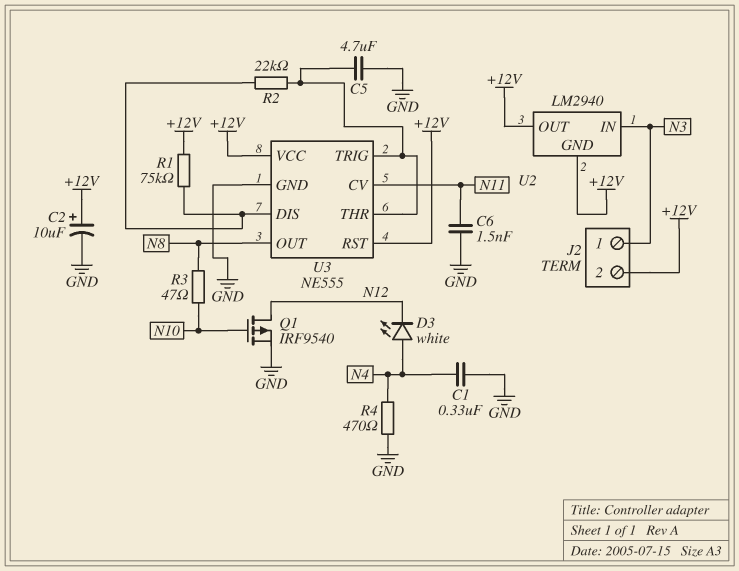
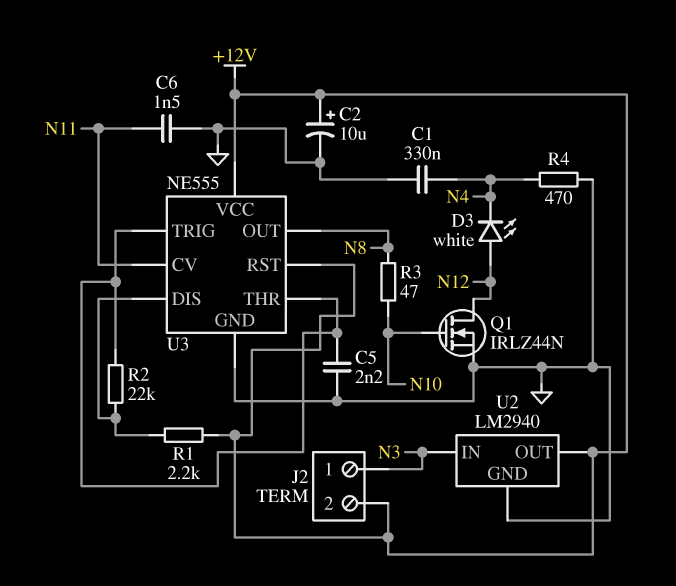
C5: 4.7uF (GND, U3/THR) -> 2.2nF (GND, U3/THR)
D3: LED white (A N4, K N12) -> LED white (A N12, K N4)
Q1: PMOS IRF9540 (G N10, D N12, S GND) -> NMOS IRLZ44N (G N10, D N12, S GND)
R1: 75k (+12V, U3/DIS) -> 2.2k (+12V, U3/DIS)
U2 pin GND: +12V -> GND

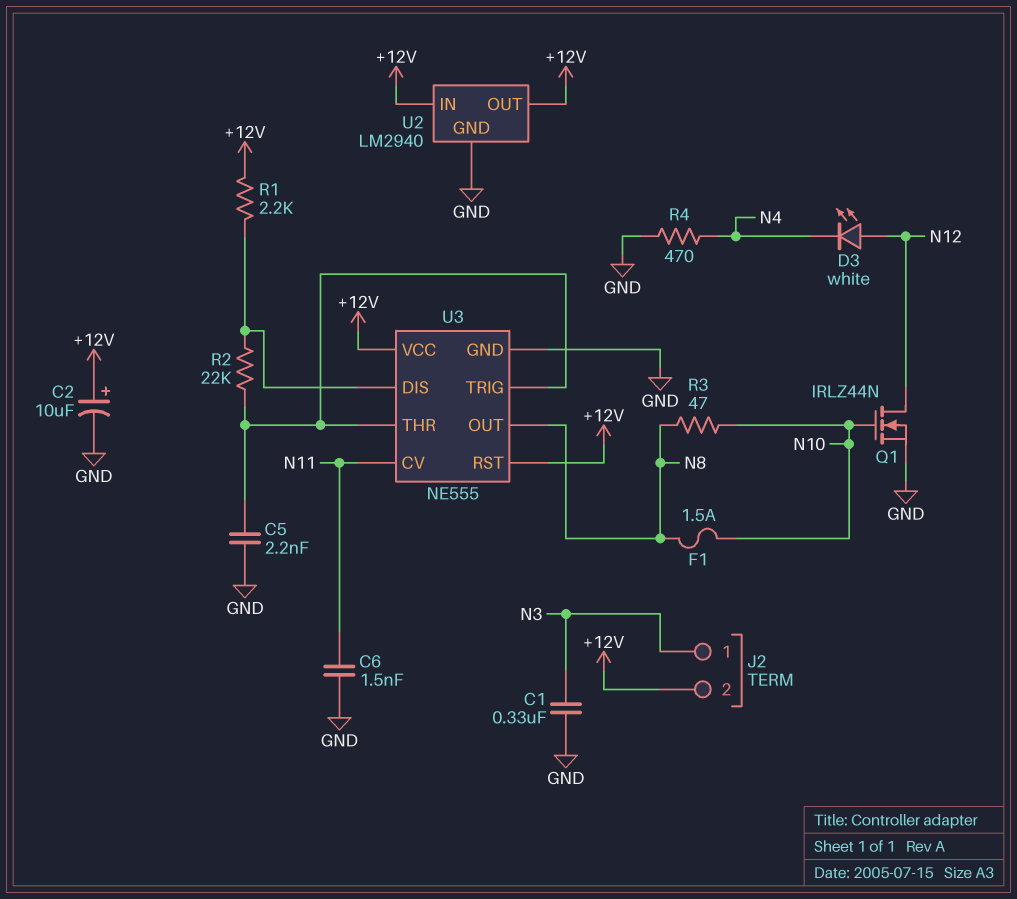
C1: 330nF (GND, N4) -> 330nF (GND, N3)
F1: none -> 1.5A (N8, N10)
U2 pin IN: N3 -> +12V

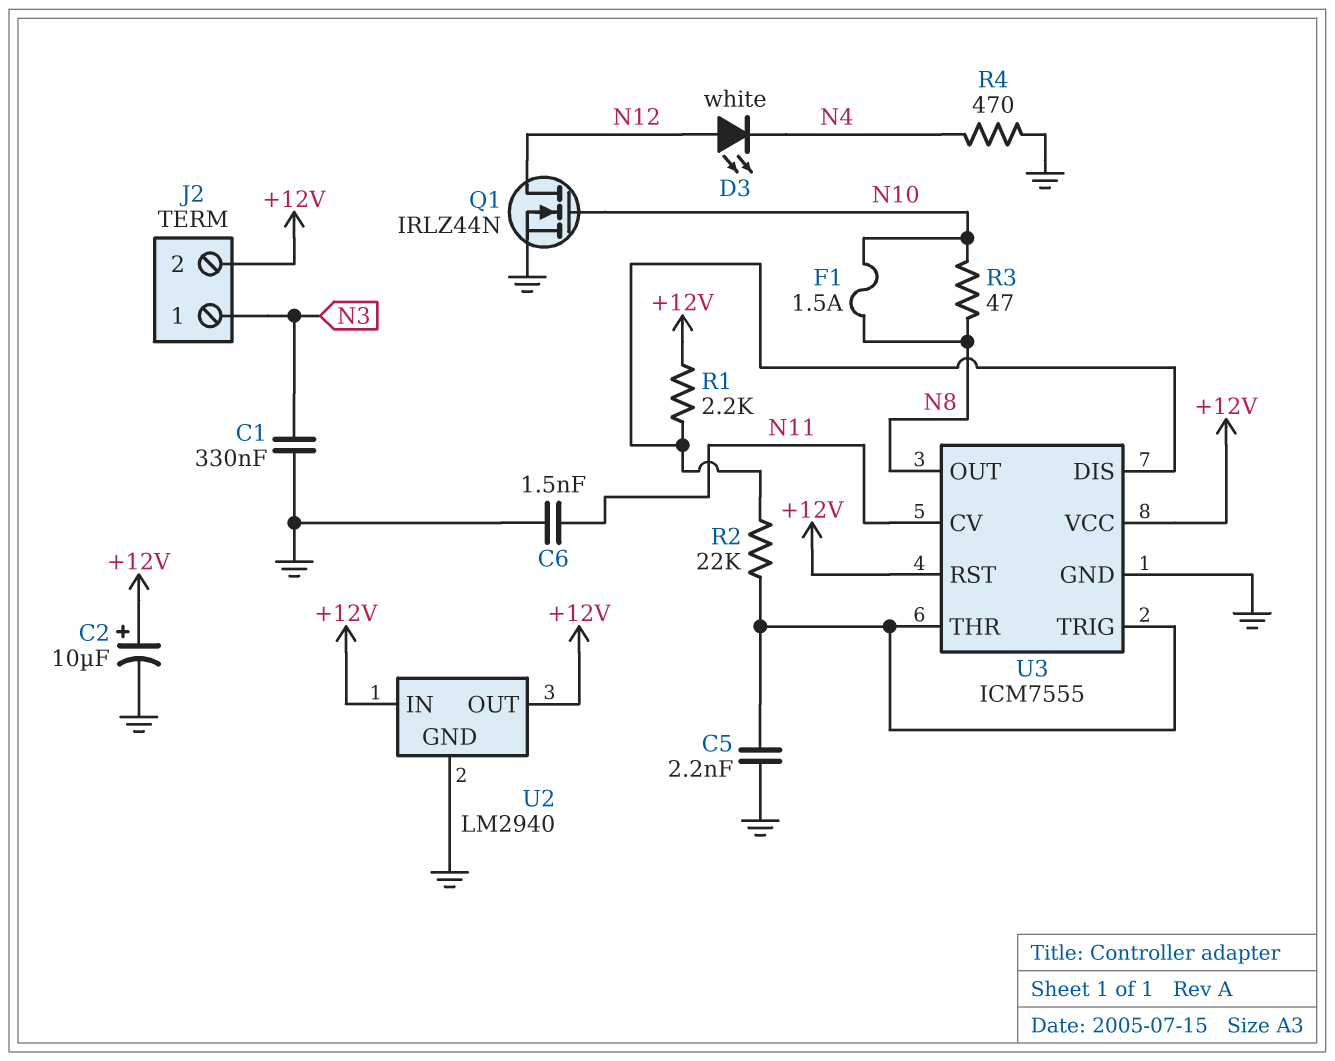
U3: NE555 -> ICM7555

